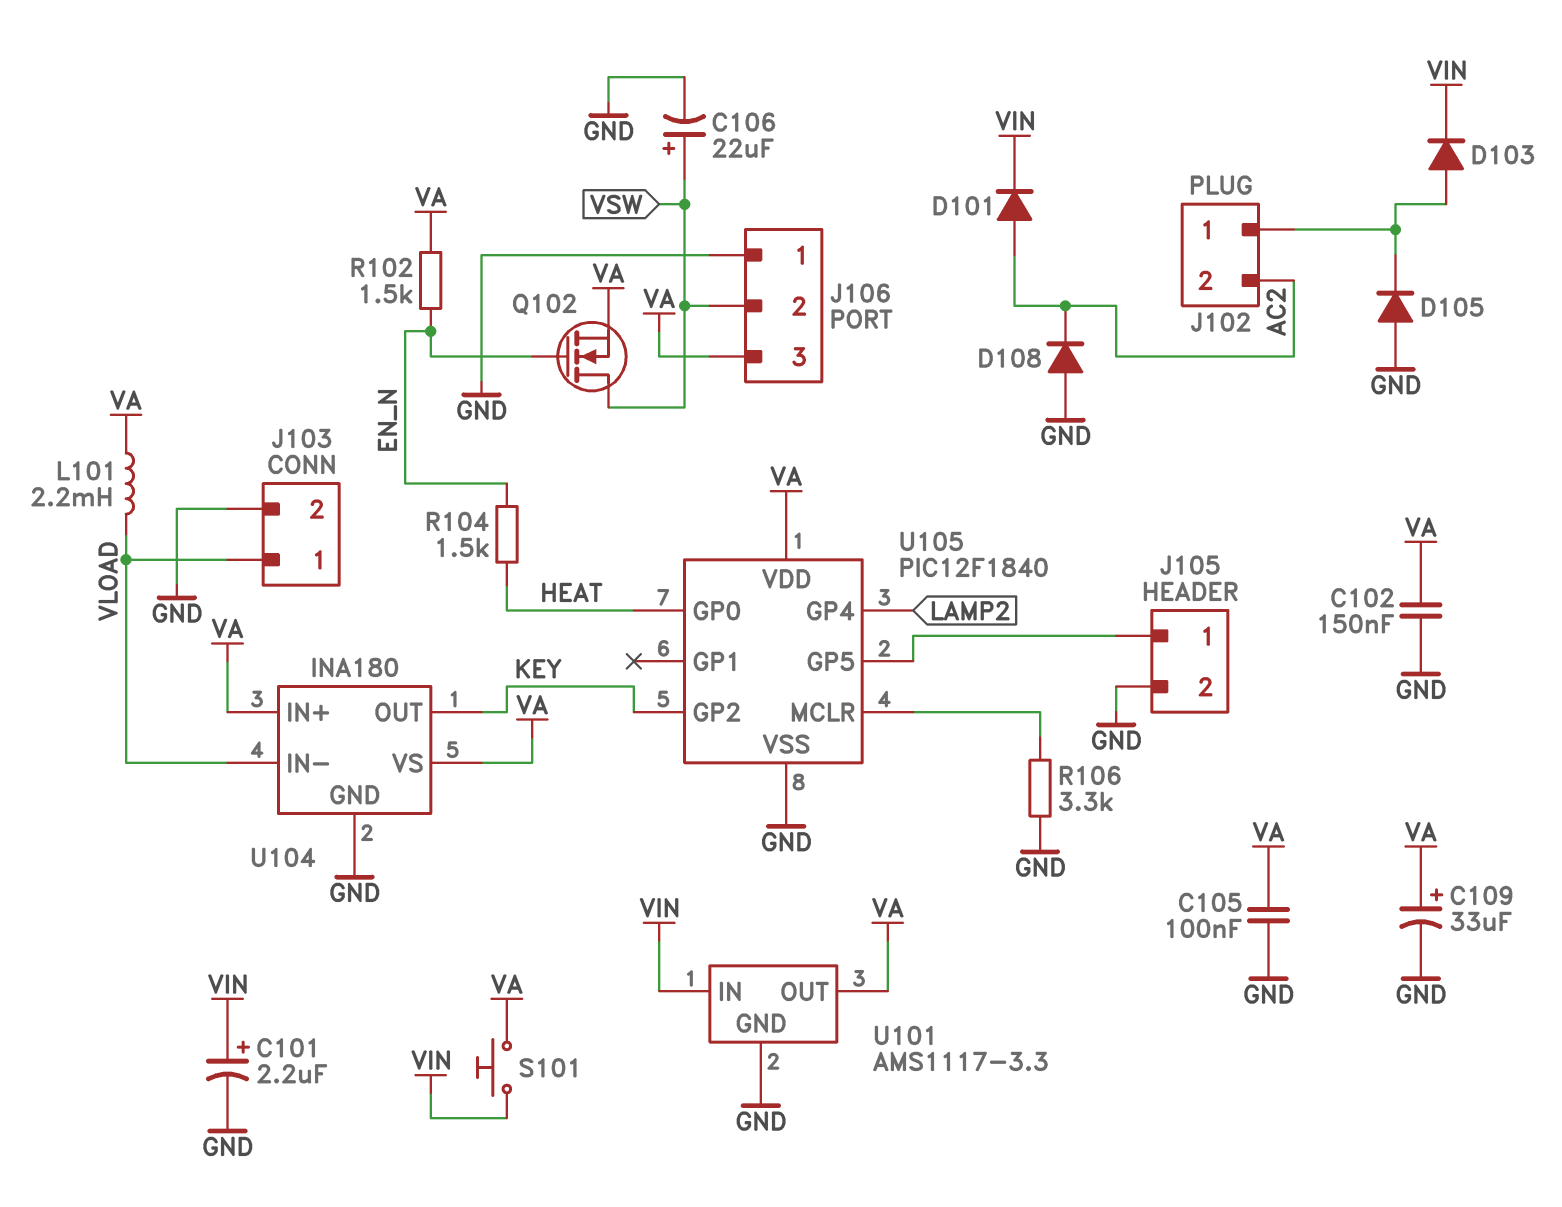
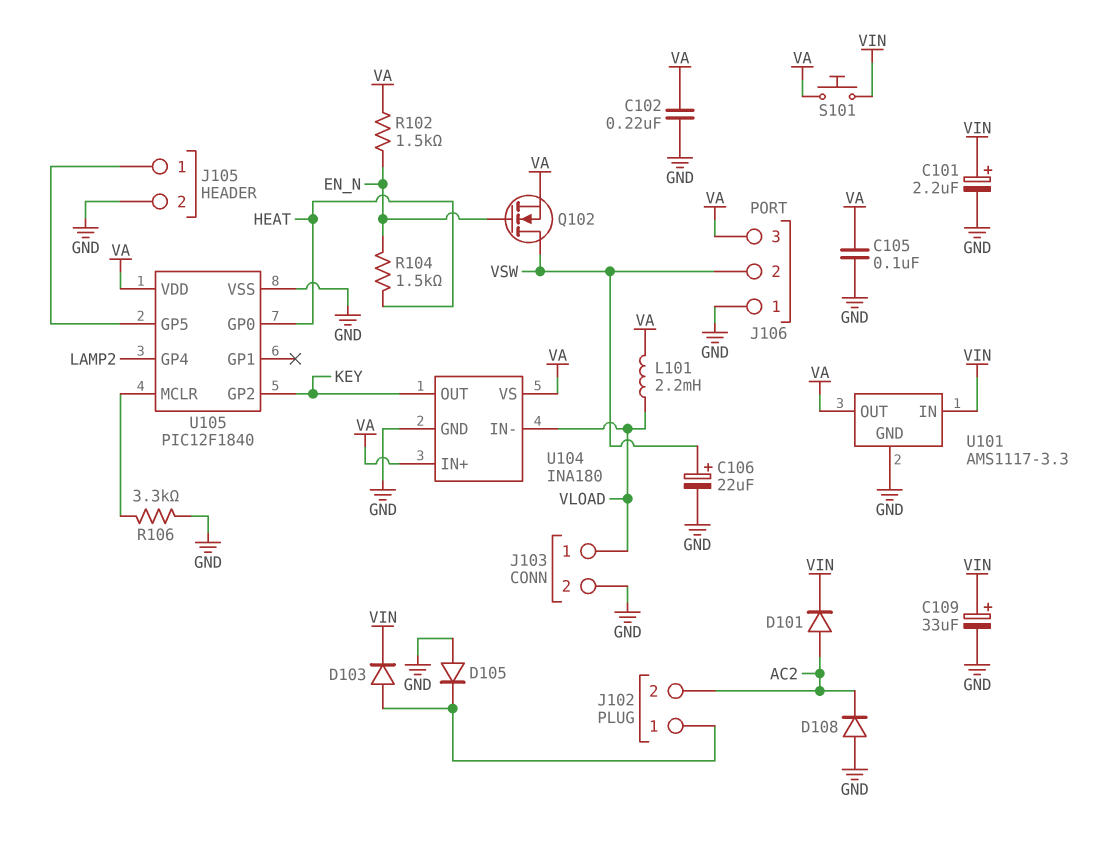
C102: 150nF (GND, VA) -> 220nF (GND, VA)
C109: 33uF (plus VA, minus GND) -> 33uF (plus VIN, minus GND)

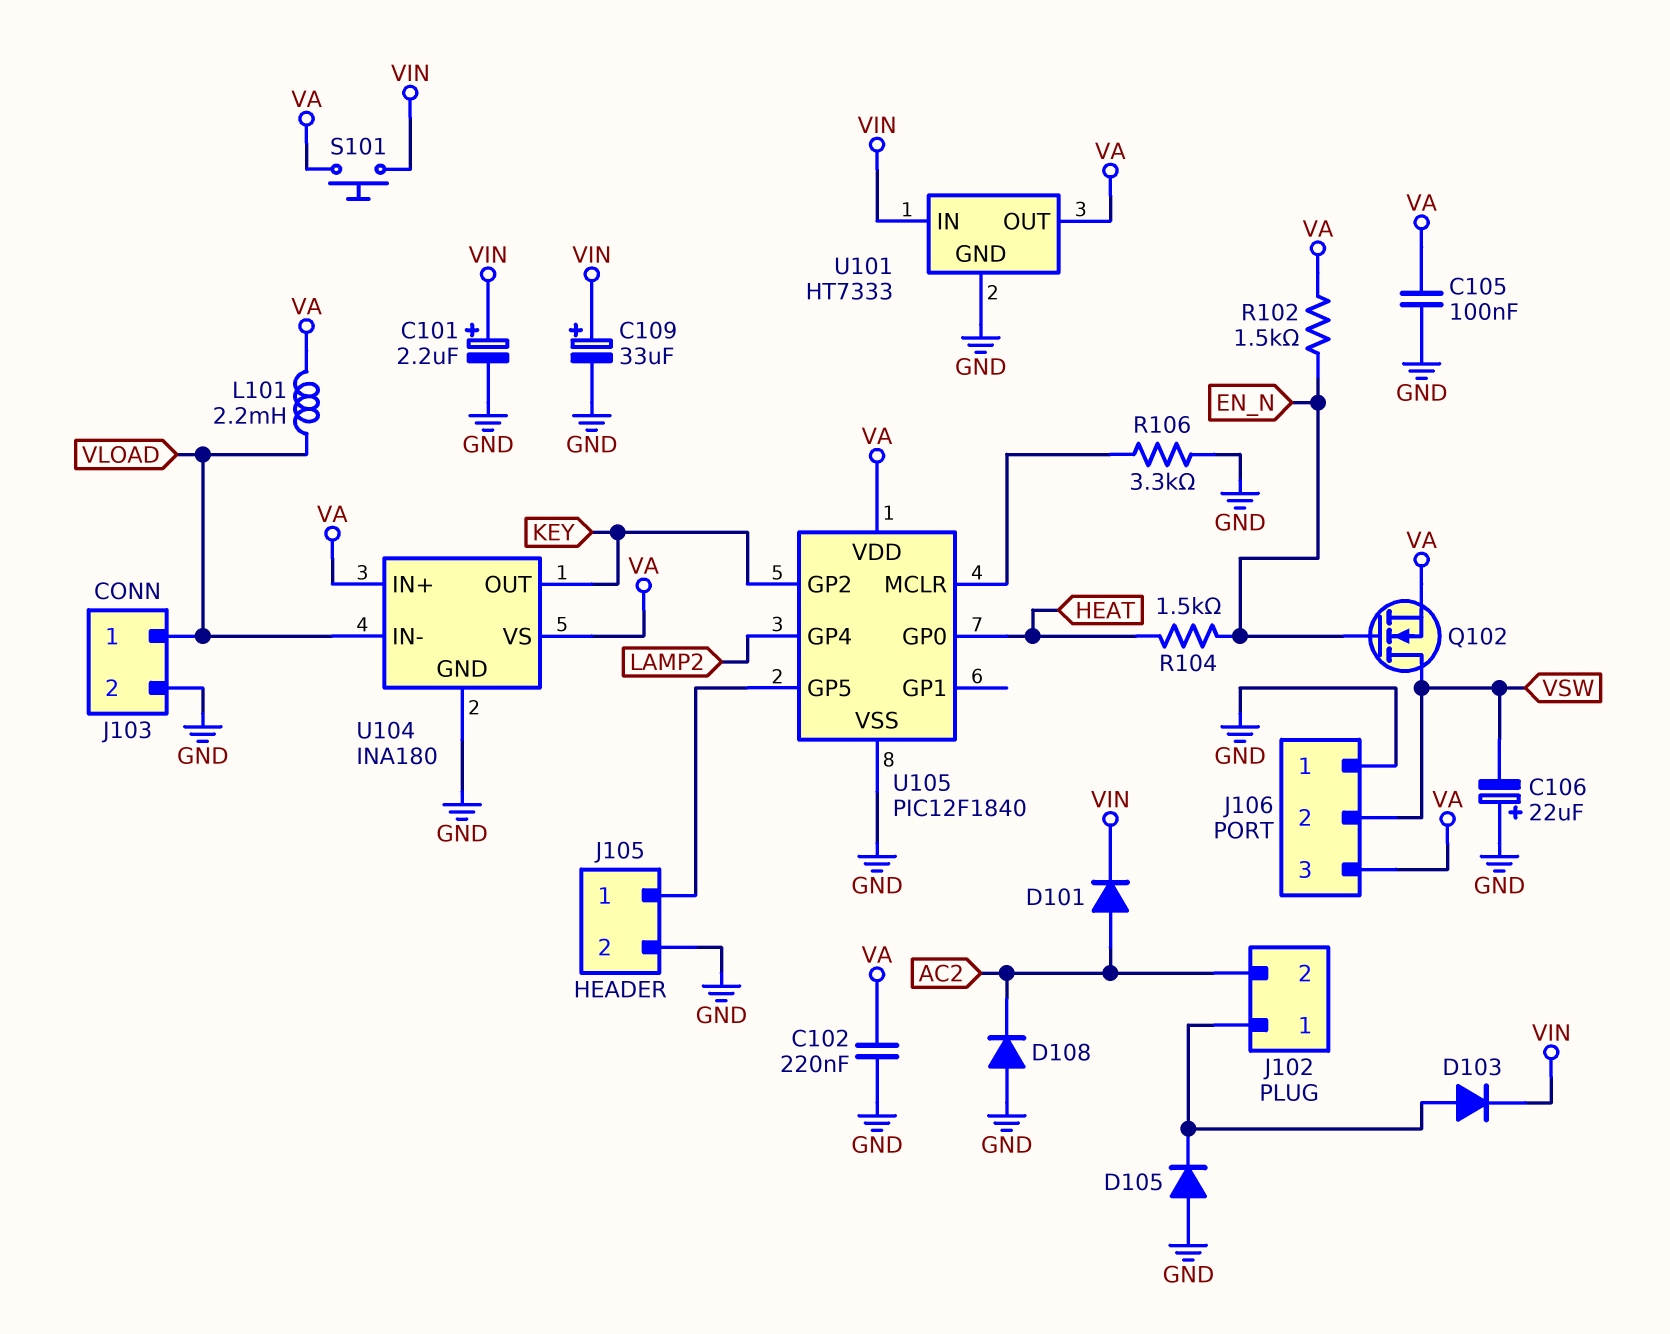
C106: 22uF (plus VSW, minus GND) -> 22uF (plus GND, minus VSW)
U101: AMS1117-3.3 -> HT7333

